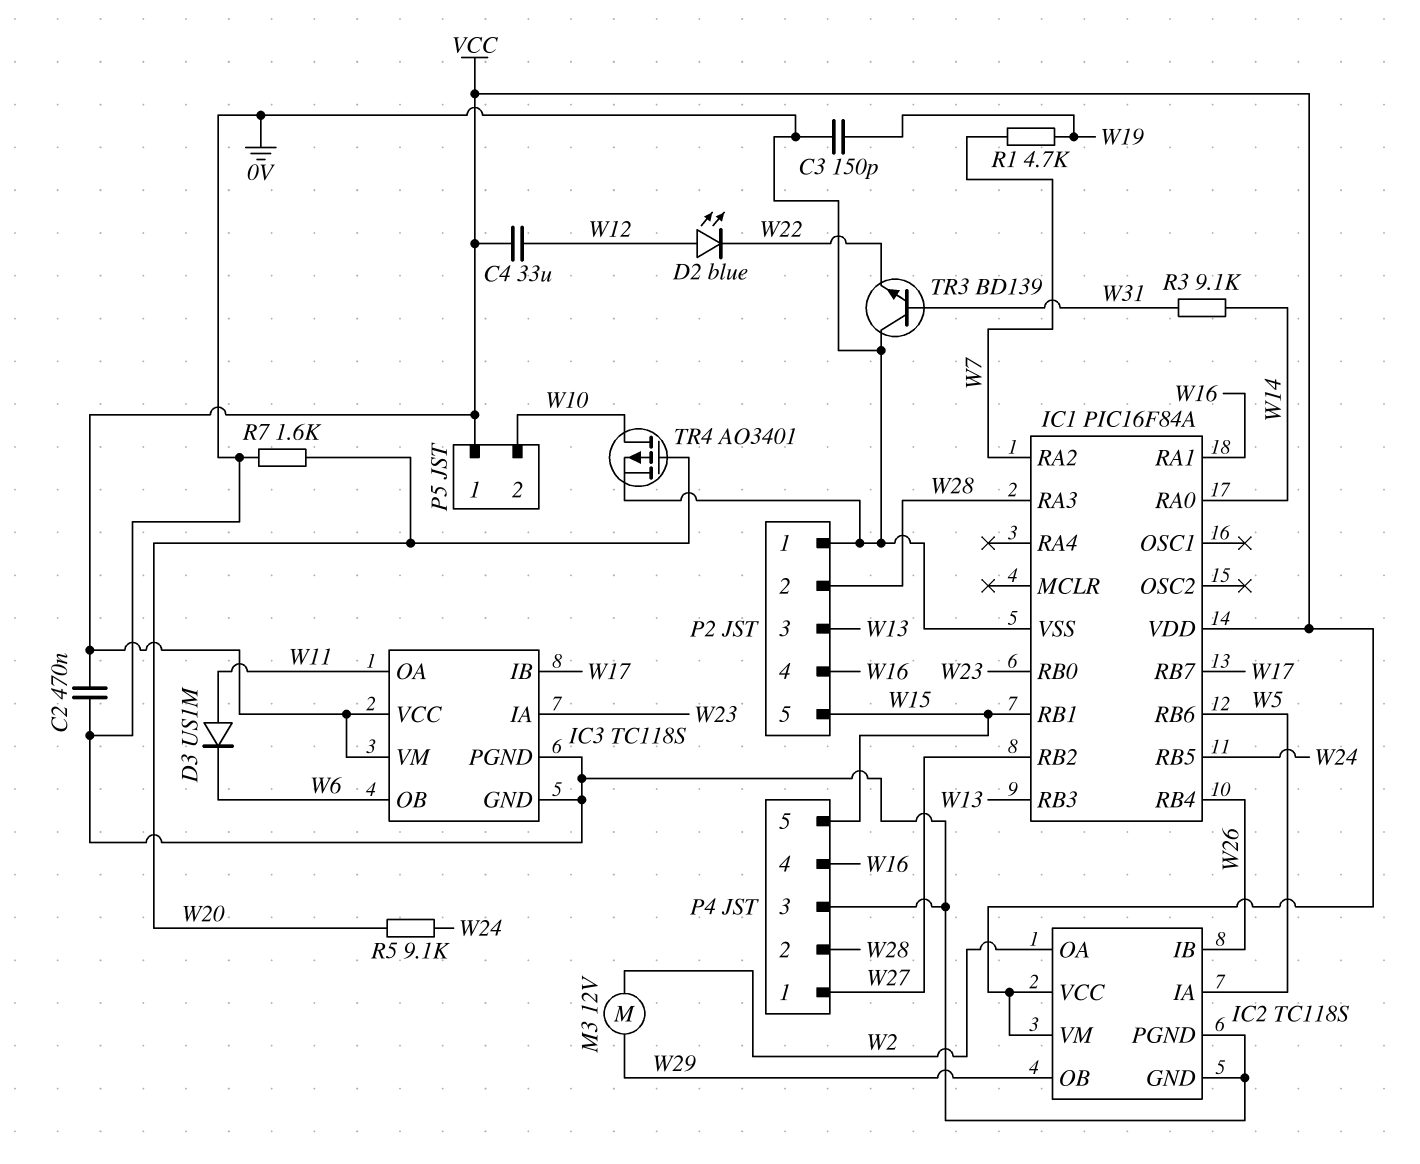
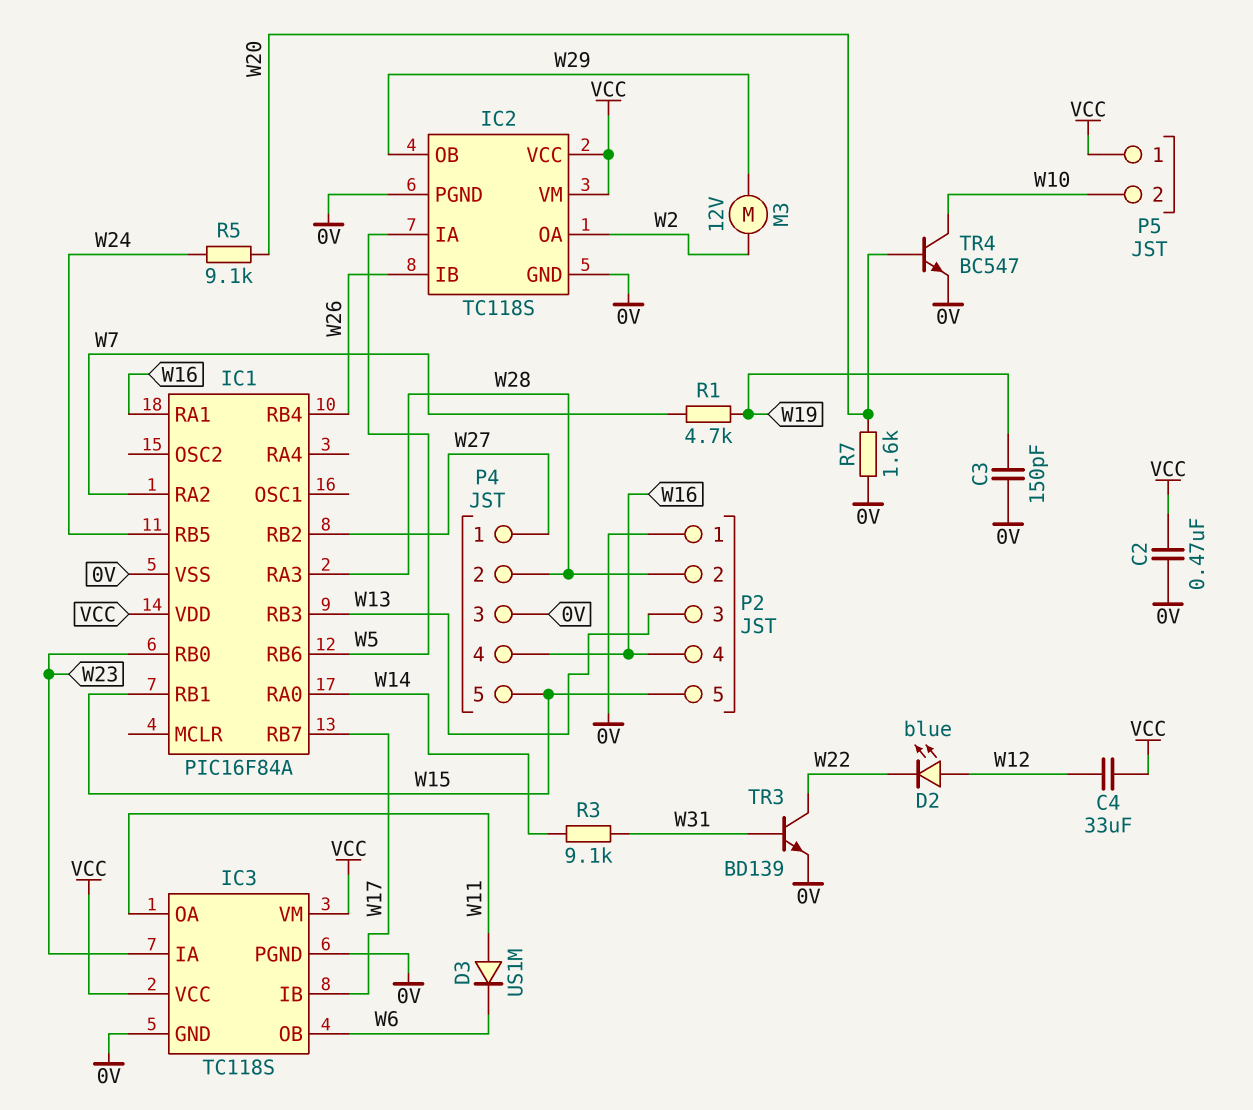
TR3: NPN BD139 (B W31, C 0V, E W22) -> NPN BD139 (B W31, C W22, E 0V)
TR4: PMOS AO3401 (G W20, D W10, S 0V) -> NPN BC547 (B W20, C W10, E 0V)

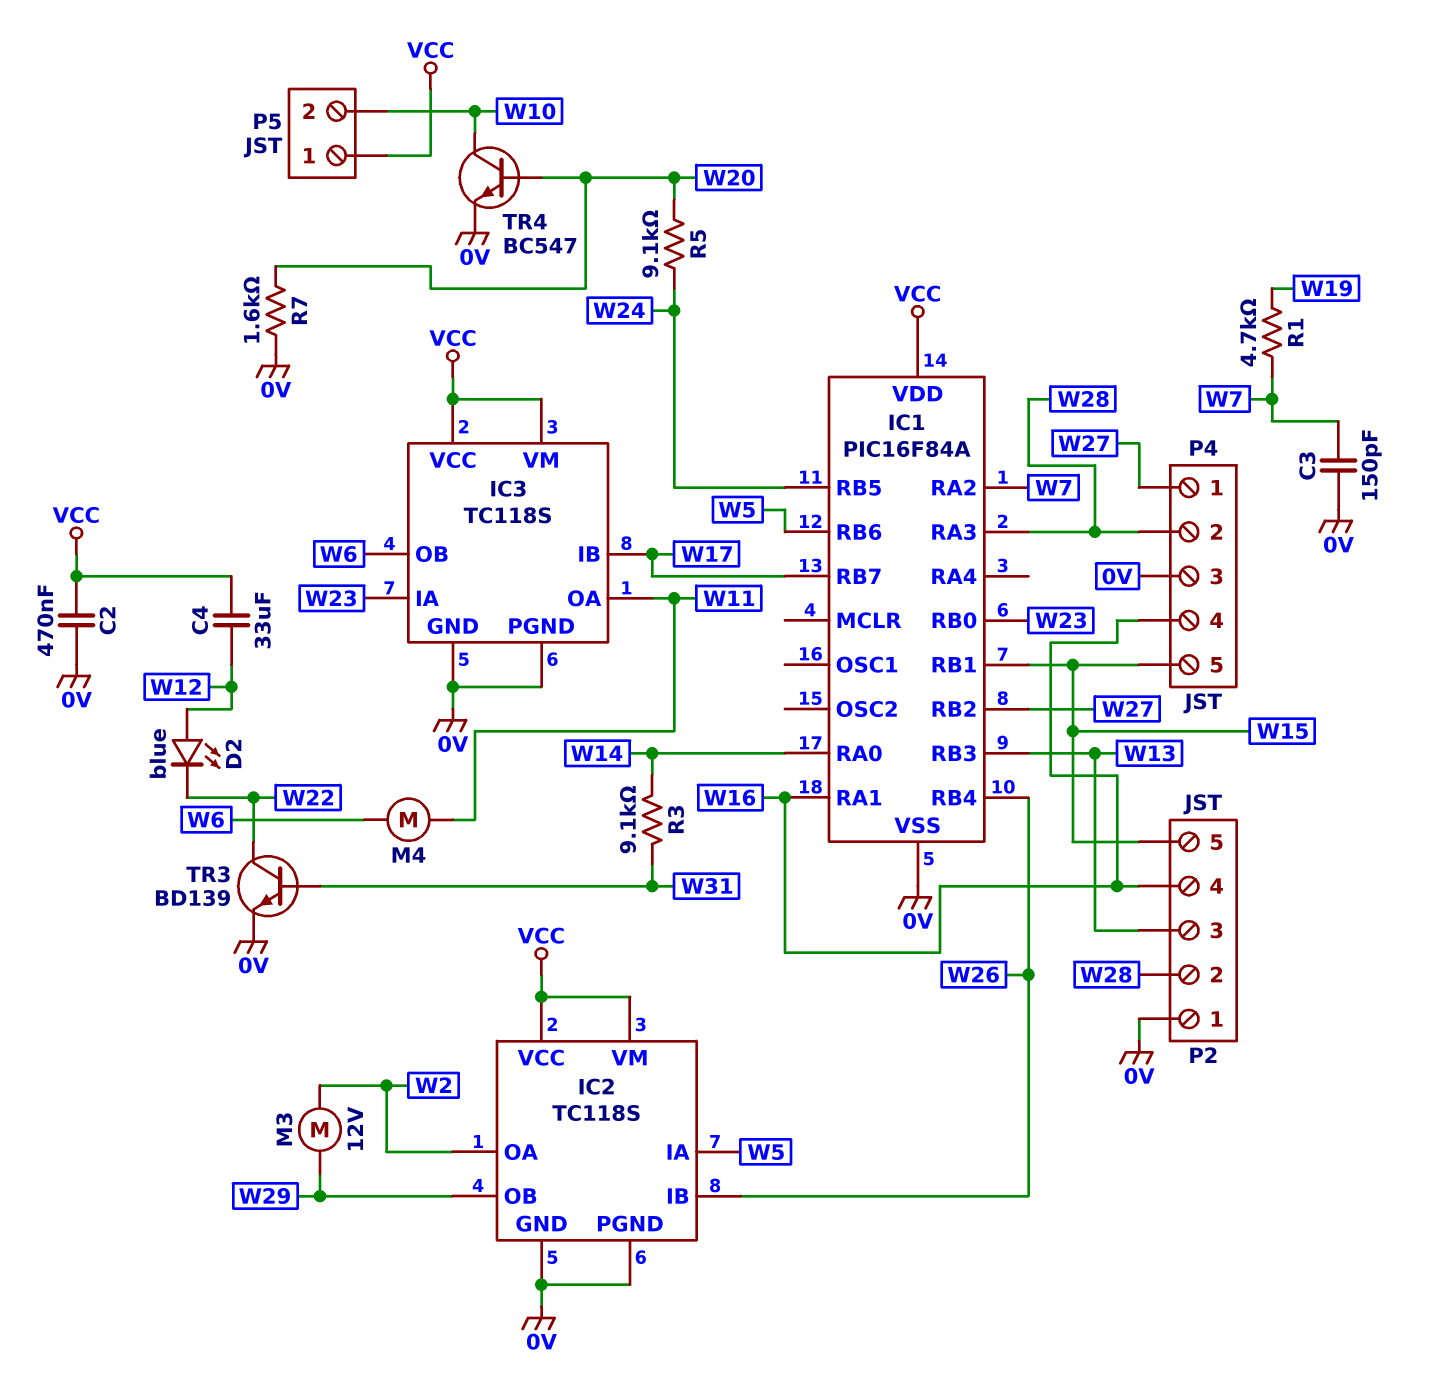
C3: 150pF (0V, W19) -> 150pF (0V, W7)
D3: diode US1M (A W11, K W6) -> none
M4: none -> motor (W6, W11)

